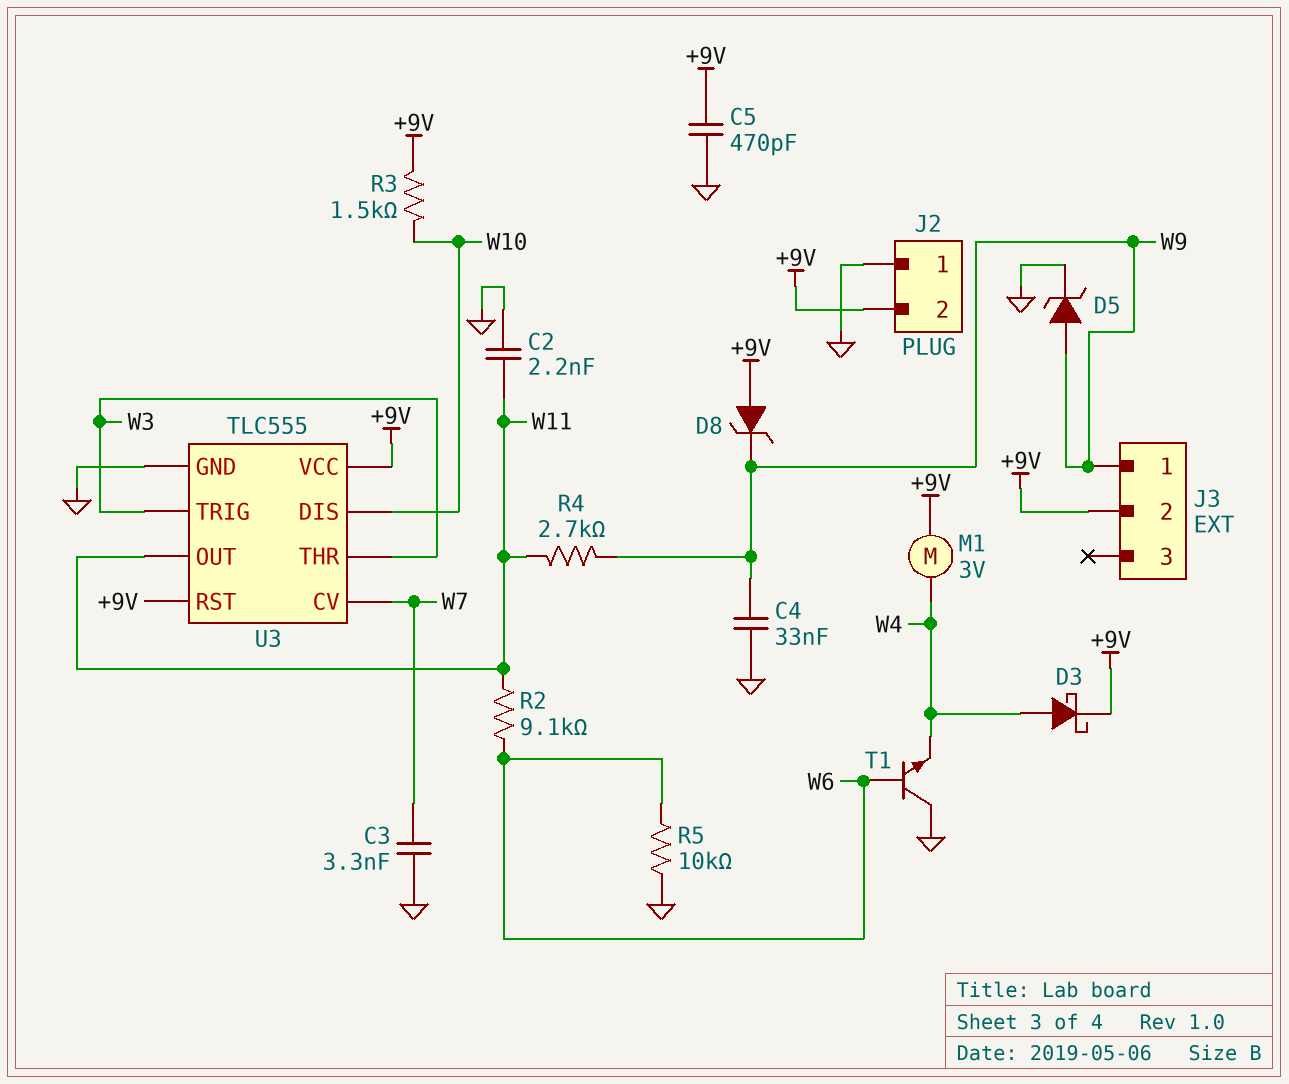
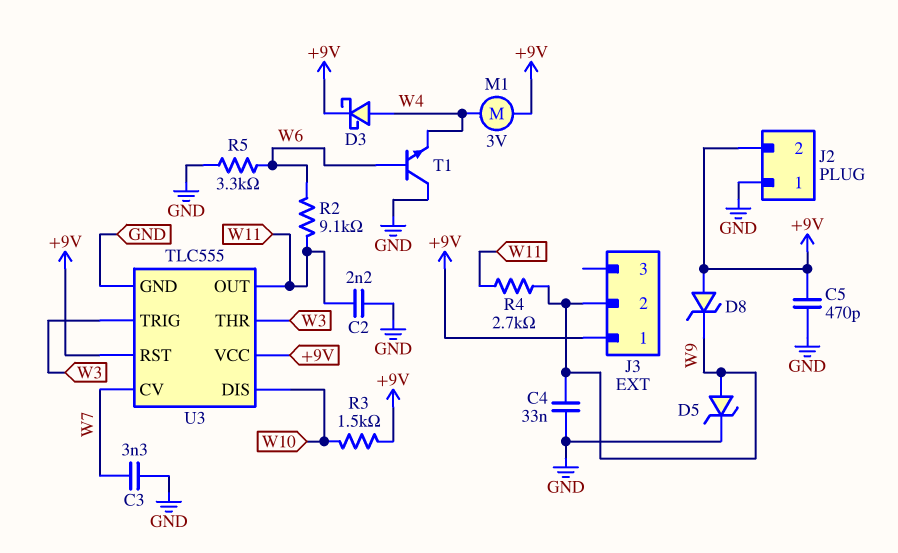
J3 pin 1: W9 -> +9V
J3 pin 2: +9V -> W9
R5: 10k (GND, W6) -> 3.3k (GND, W6)

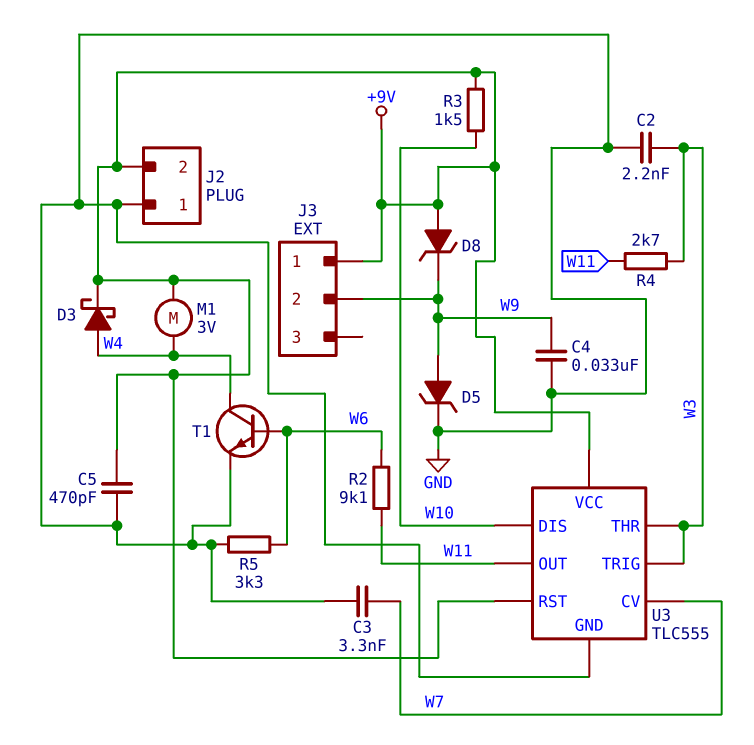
C2: 2.2nF (GND, W11) -> 2.2nF (GND, W3)
R4: 2.7k (W9, W11) -> 2.7k (W3, W11)
T1: NPN (B W6, C GND, E W4) -> NPN (B W6, C W4, E GND)

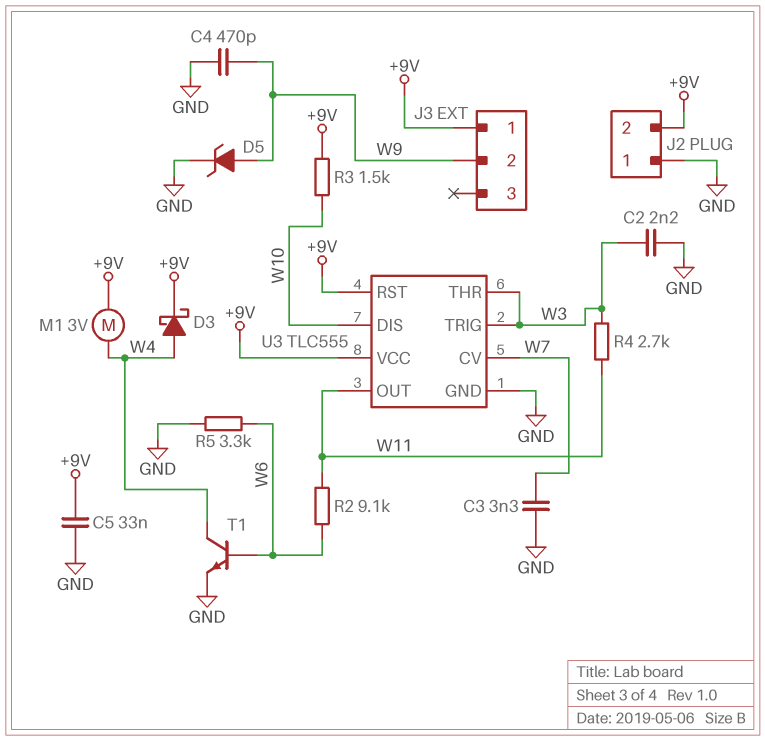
C4: 33nF (GND, W9) -> 470pF (GND, W9)
C5: 470pF (+9V, GND) -> 33nF (+9V, GND)
D8: zener (A +9V, K W9) -> none

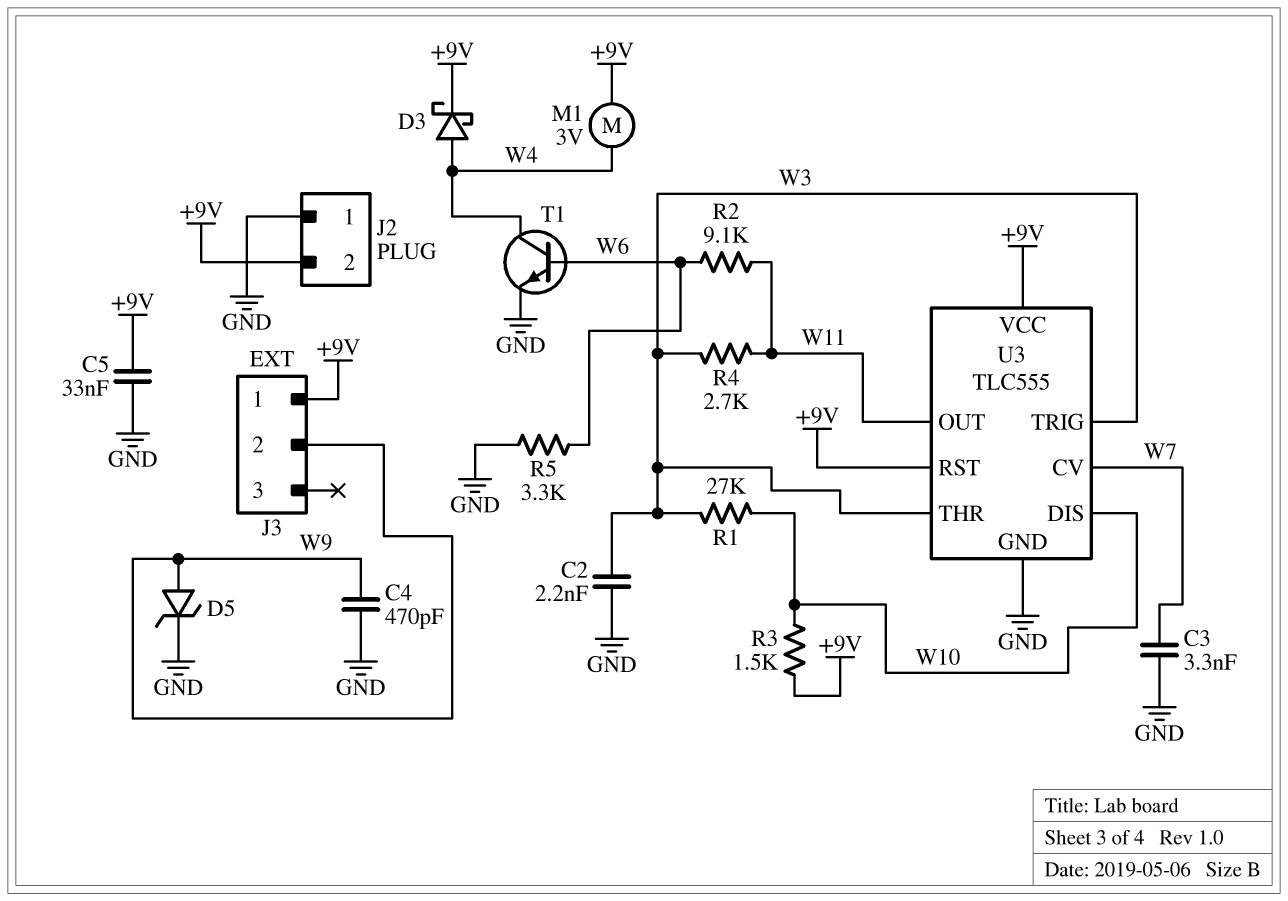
R1: none -> 27k (W3, W10)

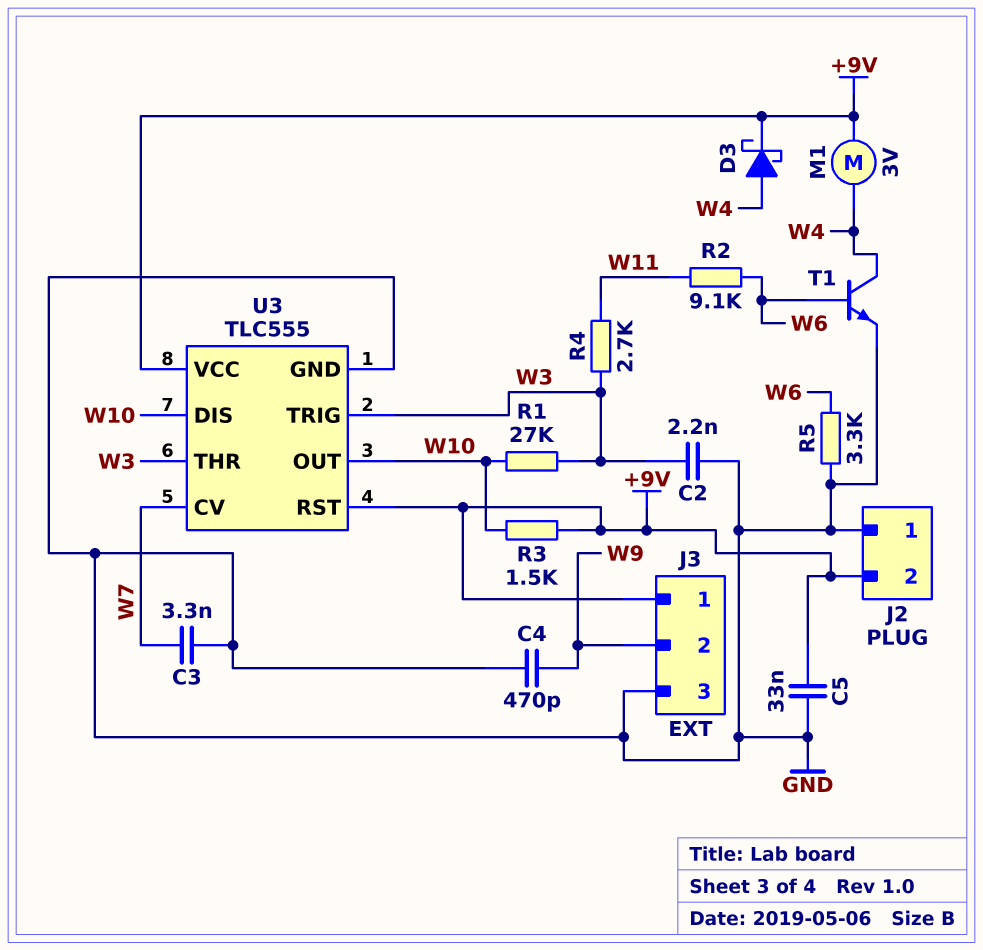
D5: zener (A W9, K GND) -> none
J3 pin 3: none -> GND
U3 pin OUT: W11 -> W10

